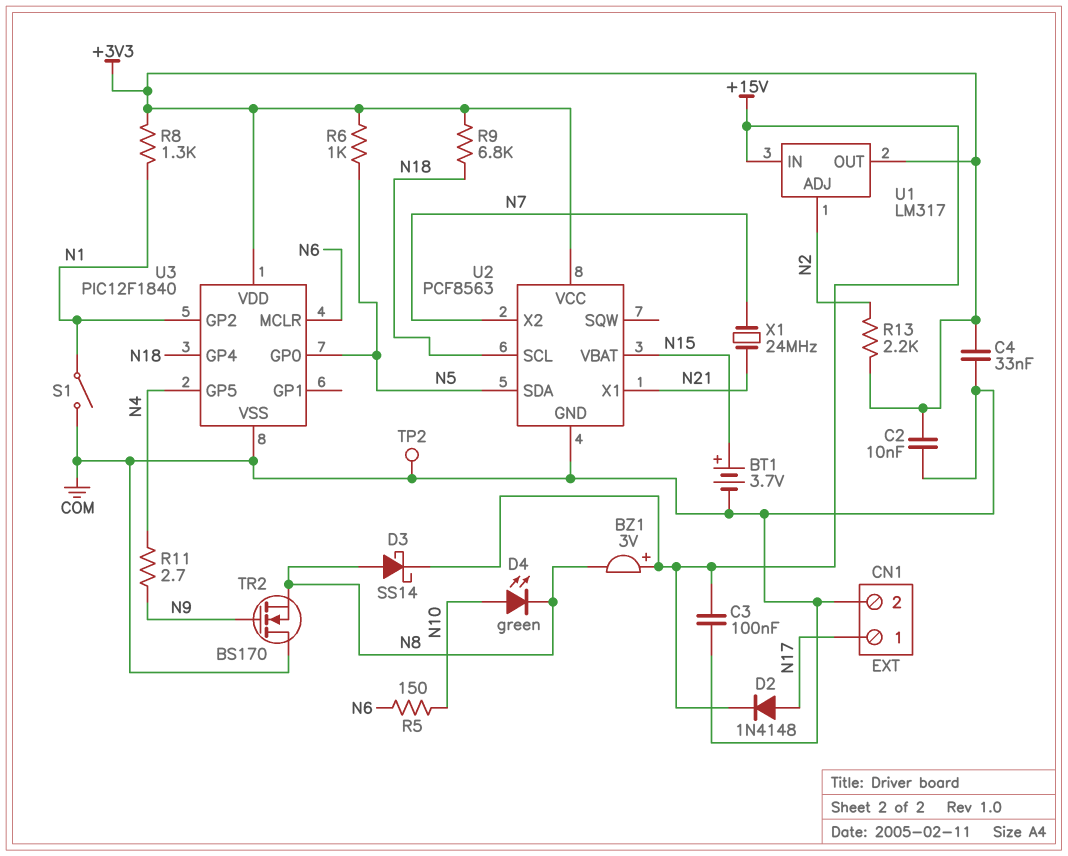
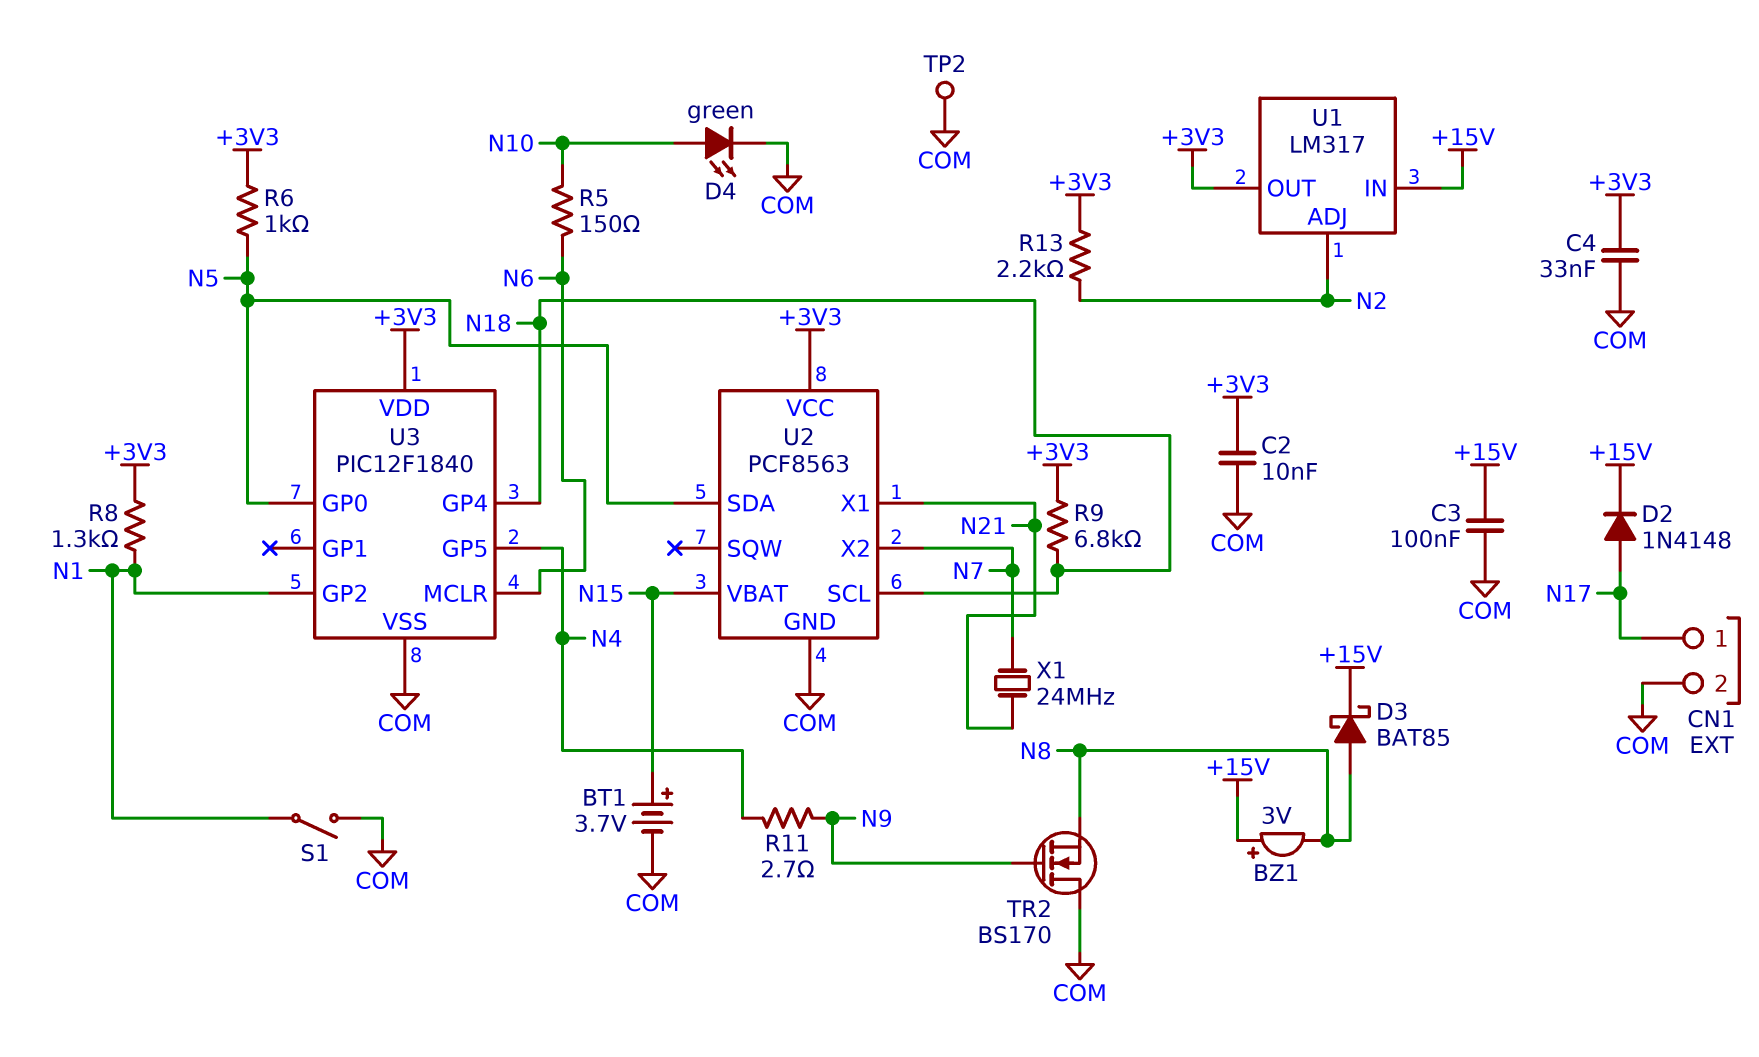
D3: schottky SS14 (A N8, K +15V) -> schottky BAT85 (A N8, K +15V)
D4: LED green (A N10, K N8) -> LED green (A N10, K COM)

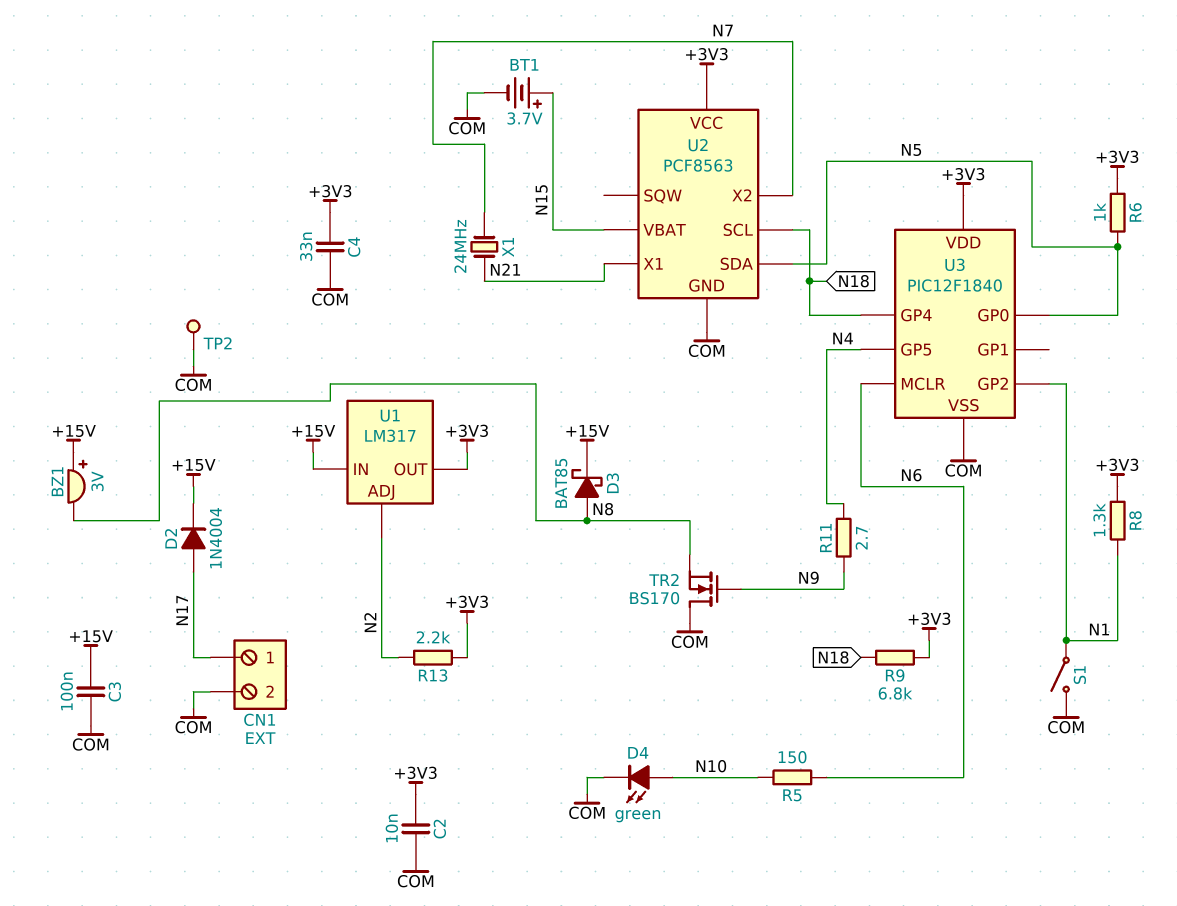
D2: diode 1N4148 (A N17, K +15V) -> diode 1N4004 (A N17, K +15V)

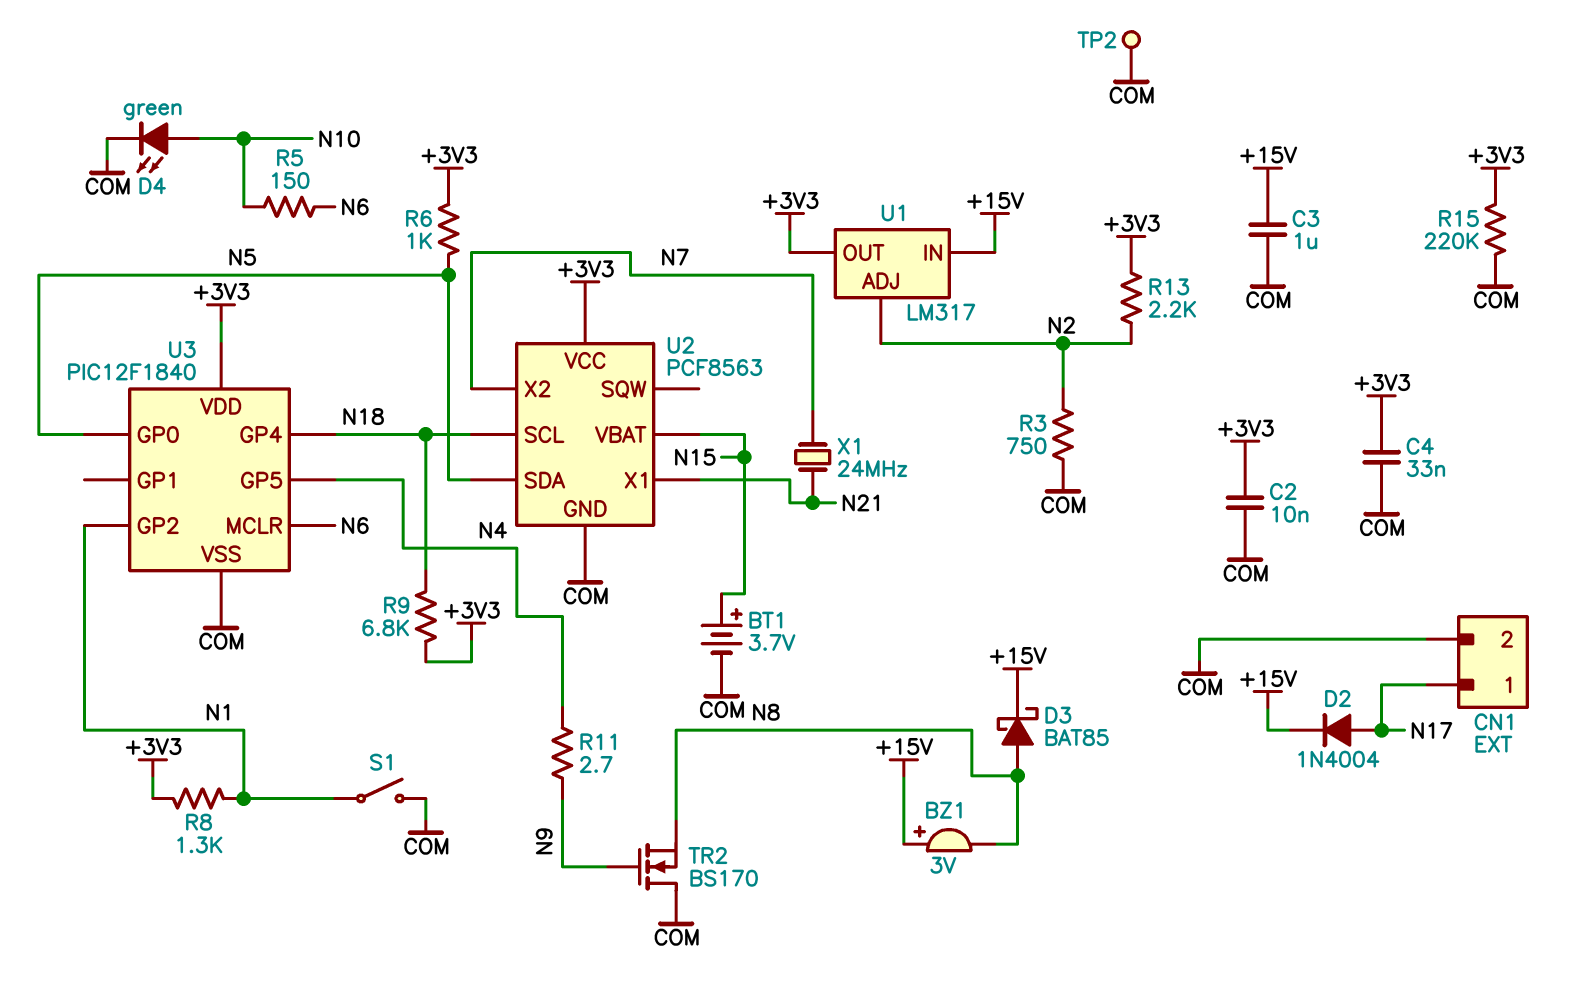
C3: 100nF (+15V, COM) -> 1uF (+15V, COM)
R3: none -> 750 (COM, N2)
R15: none -> 220k (+3V3, COM)

